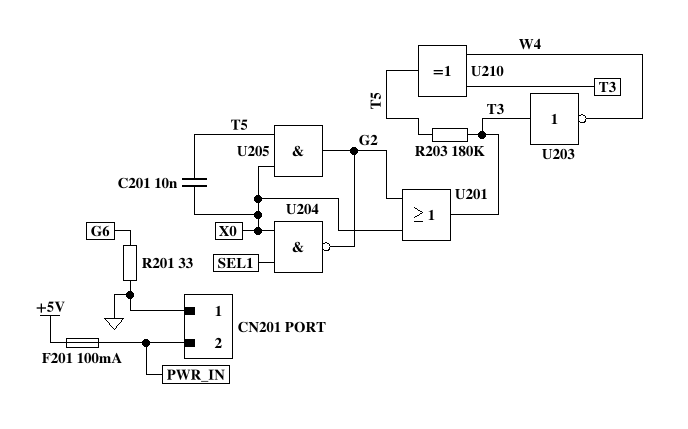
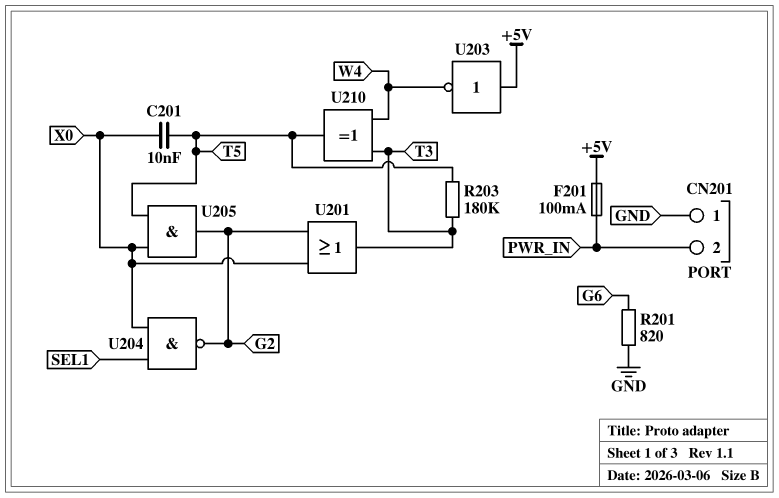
R201: 33 (G6, GND) -> 820 (G6, GND)
U203: NOT (in T3, out W4) -> NOT (in +5V, out W4)

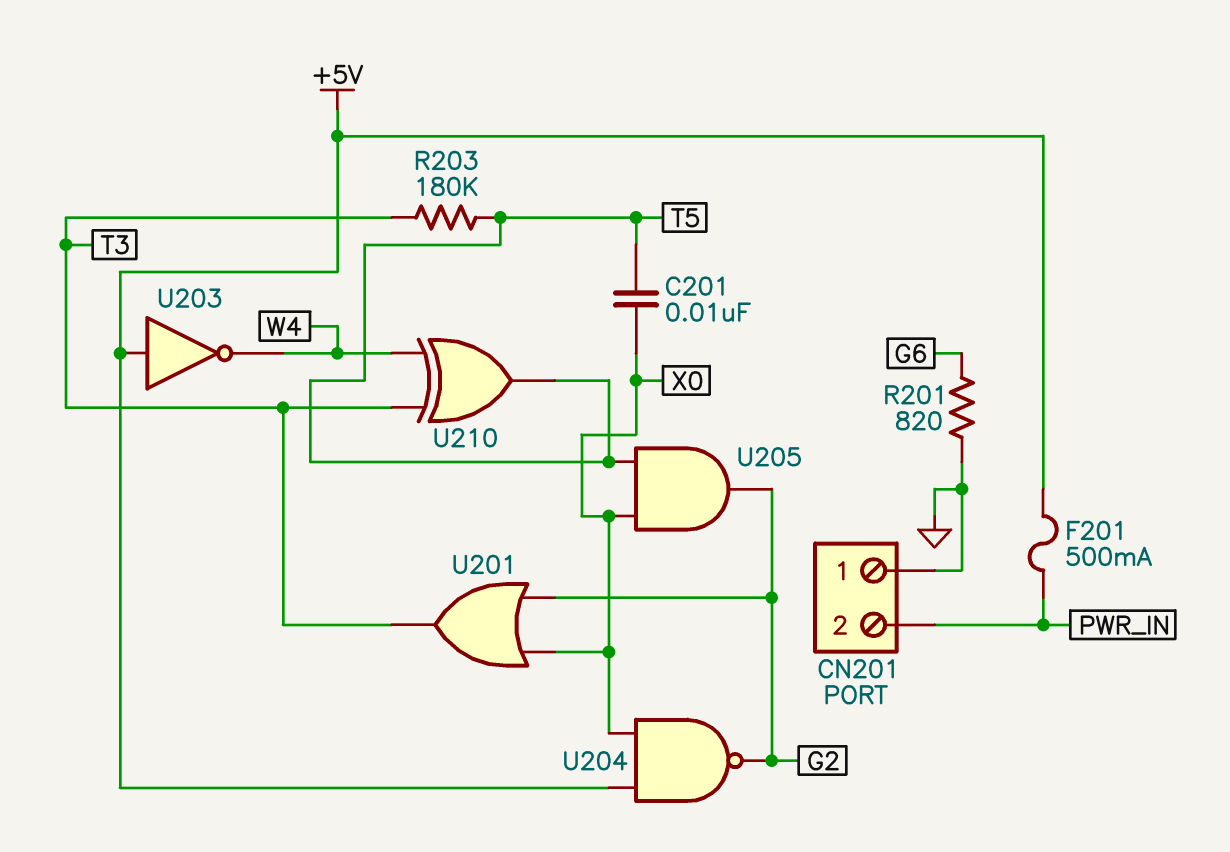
F201: 100mA (+5V, PWR_IN) -> 500mA (+5V, PWR_IN)
U204: NAND (in SEL1, in X0, out G2) -> NAND (in +5V, in X0, out G2)

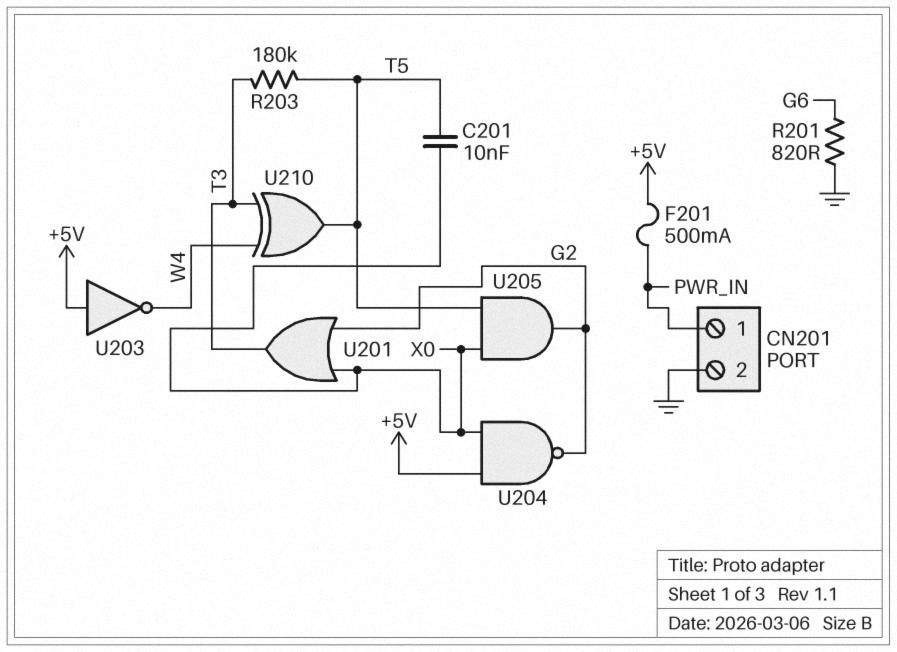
CN201 pin 1: GND -> PWR_IN
CN201 pin 2: PWR_IN -> GND

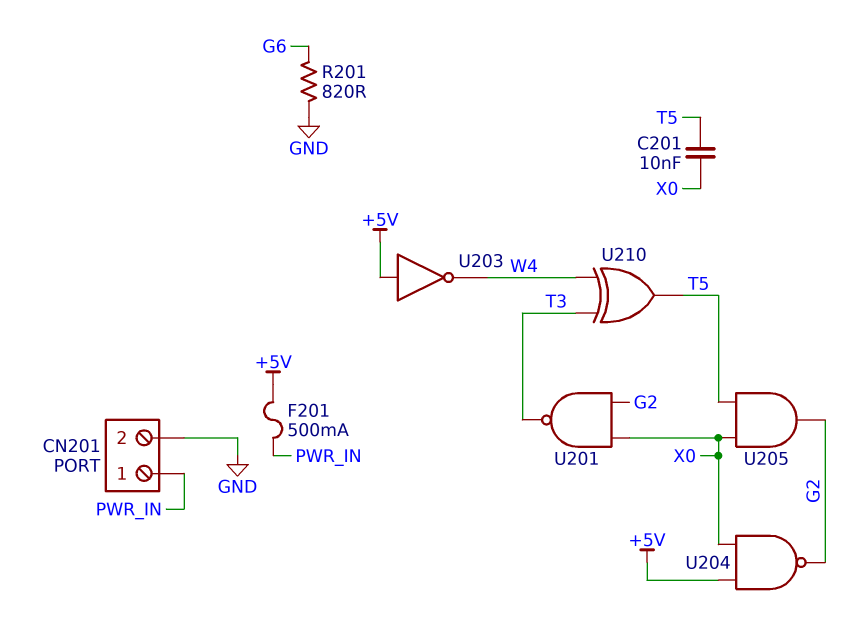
R203: 180k (T3, T5) -> none
U201: OR (in G2, in X0, out T3) -> NAND (in G2, in X0, out T3)

